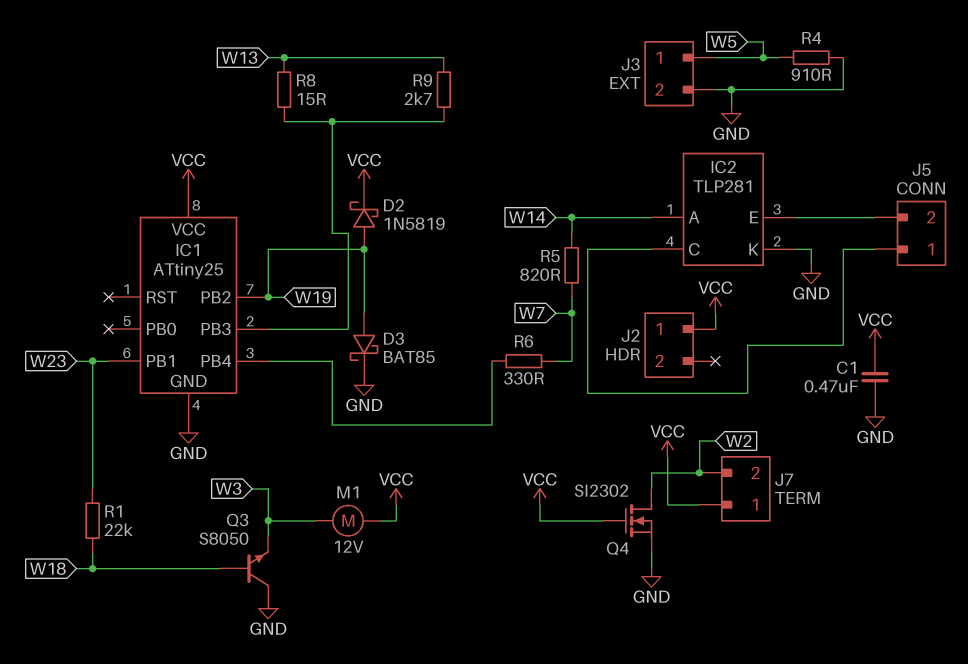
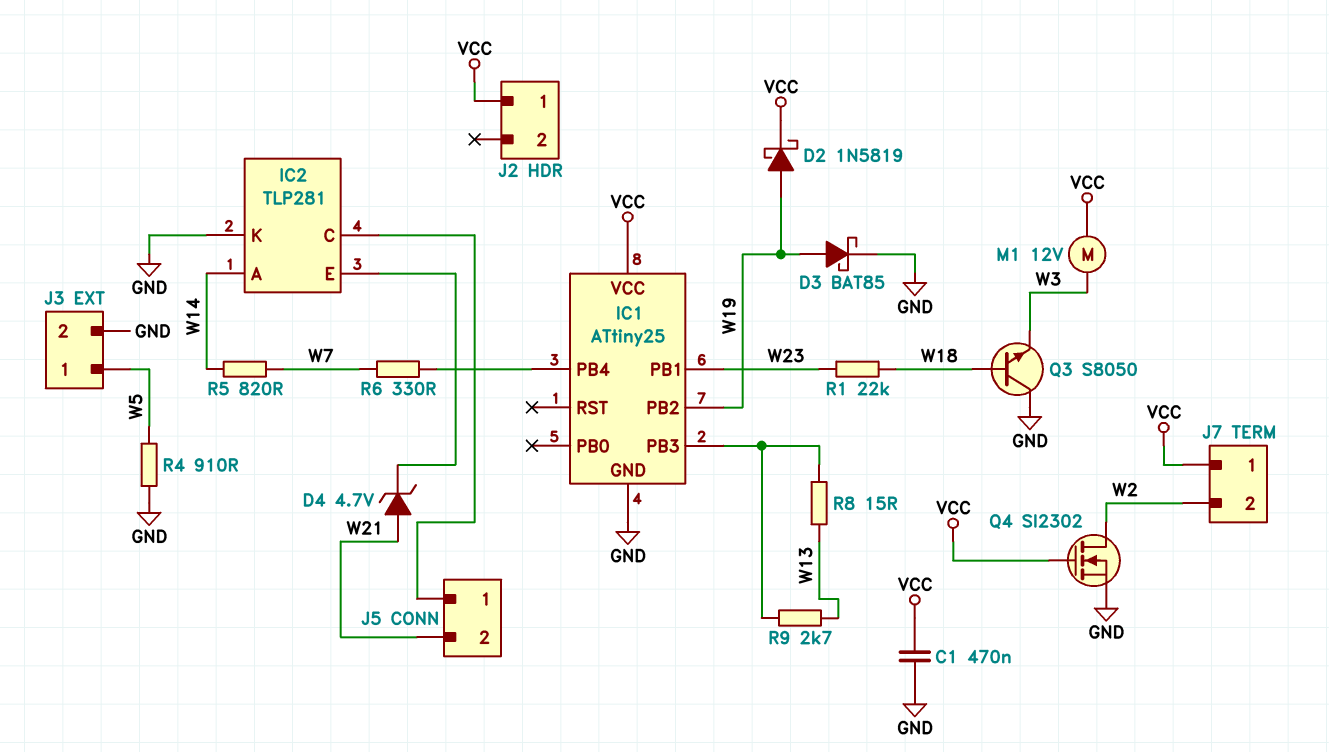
D4: none -> zener 4.7V (A W21, K IC2/E)
J5 pin 2: IC2/E -> W21

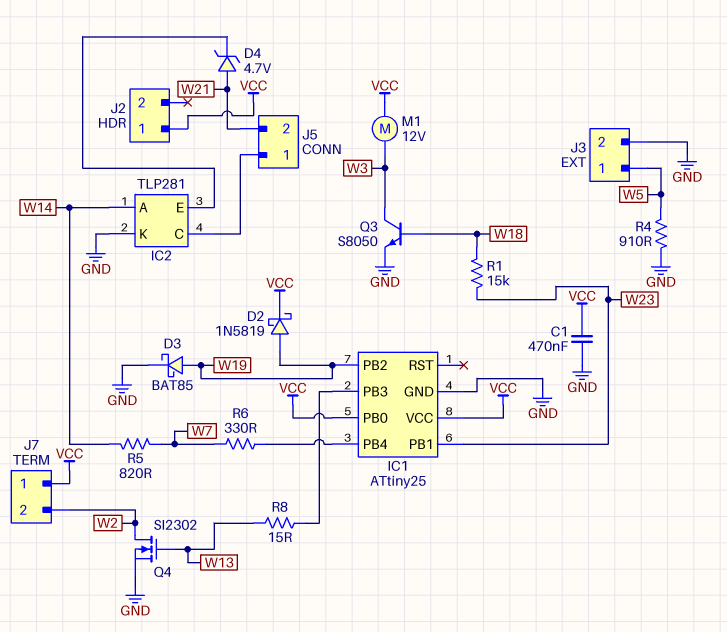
IC1 pin PB0: none -> VCC
Q3: NPN S8050 (B W18, C GND, E W3) -> NPN S8050 (B W18, C W3, E GND)
Q4: NMOS SI2302 (G VCC, D W2, S GND) -> NMOS SI2302 (G W13, D W2, S GND)
R1: 22k (W18, W23) -> 15k (W18, W23)
R9: 2.7k (IC1/PB3, W13) -> none

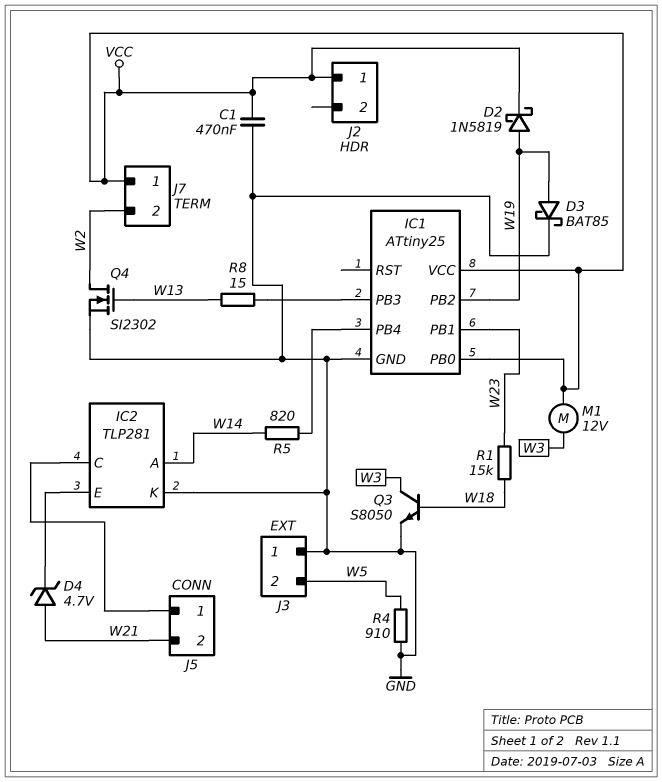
J3 pin 1: W5 -> GND
J3 pin 2: GND -> W5
R5: 820 (W7, W14) -> 820 (IC1/PB4, W14)
R6: 330 (IC1/PB4, W7) -> none

